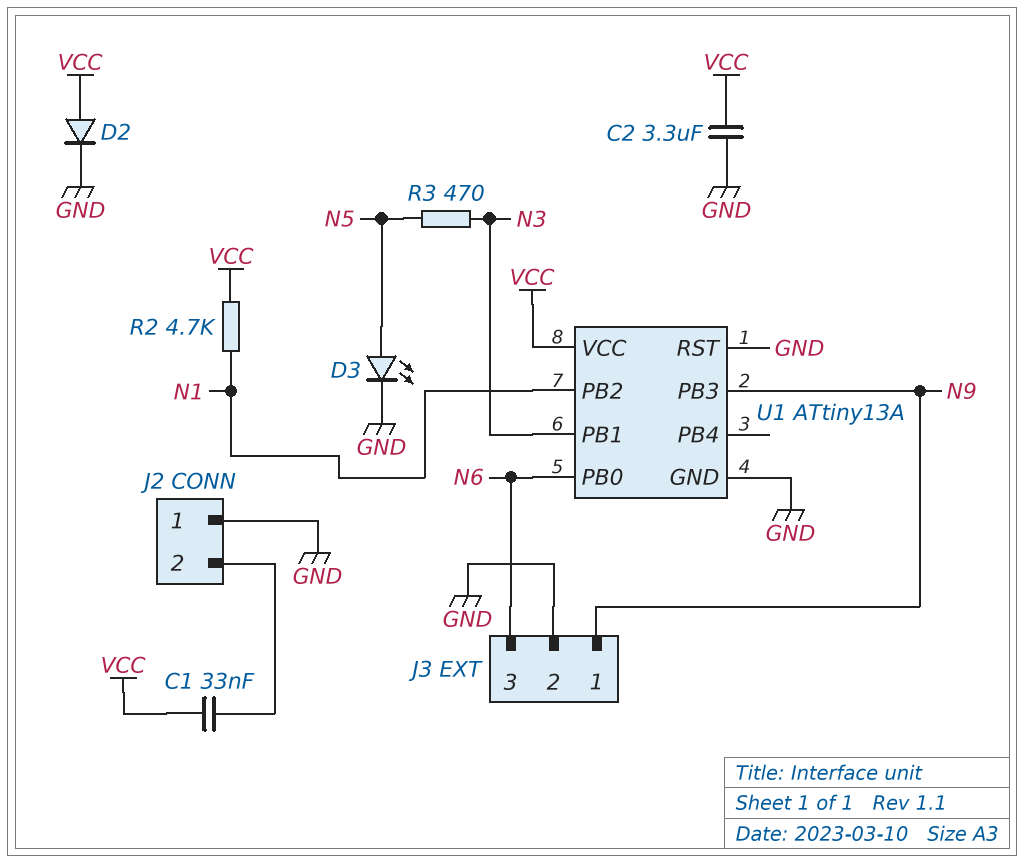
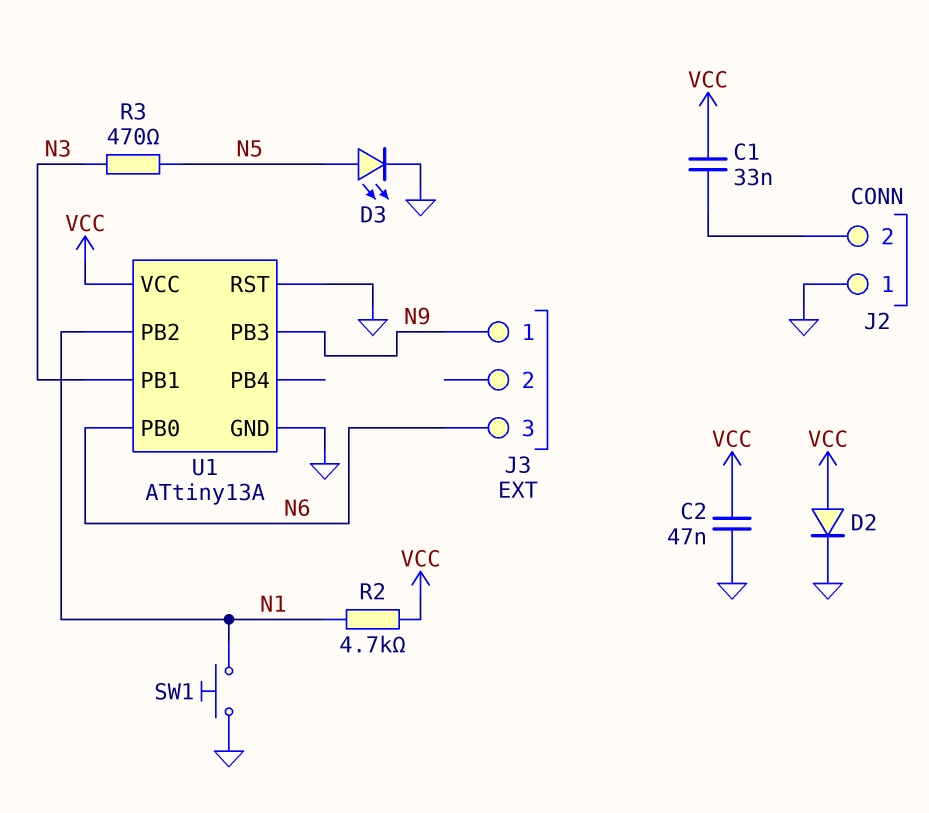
C2: 3.3uF (GND, VCC) -> 47nF (GND, VCC)
J3 pin 2: GND -> none
SW1: none -> button (GND, N1)

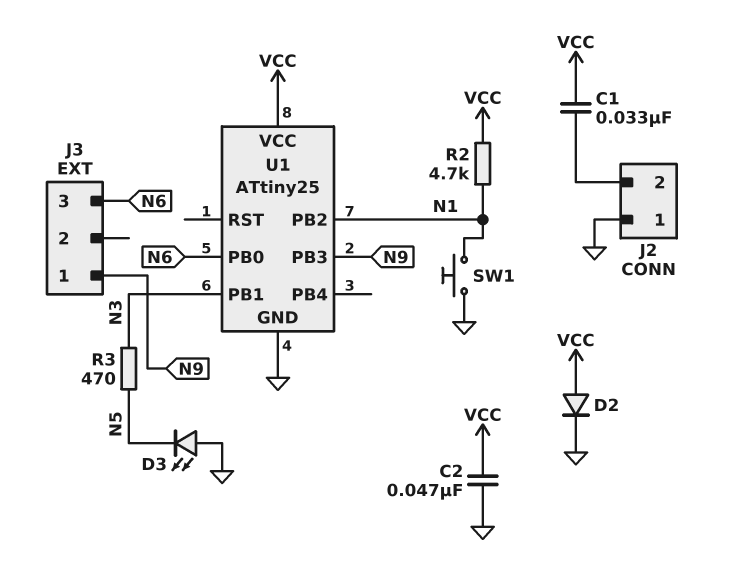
D3: LED (A N5, K GND) -> LED (A GND, K N5)
U1: ATtiny13A -> ATtiny25
U1 pin RST: GND -> none

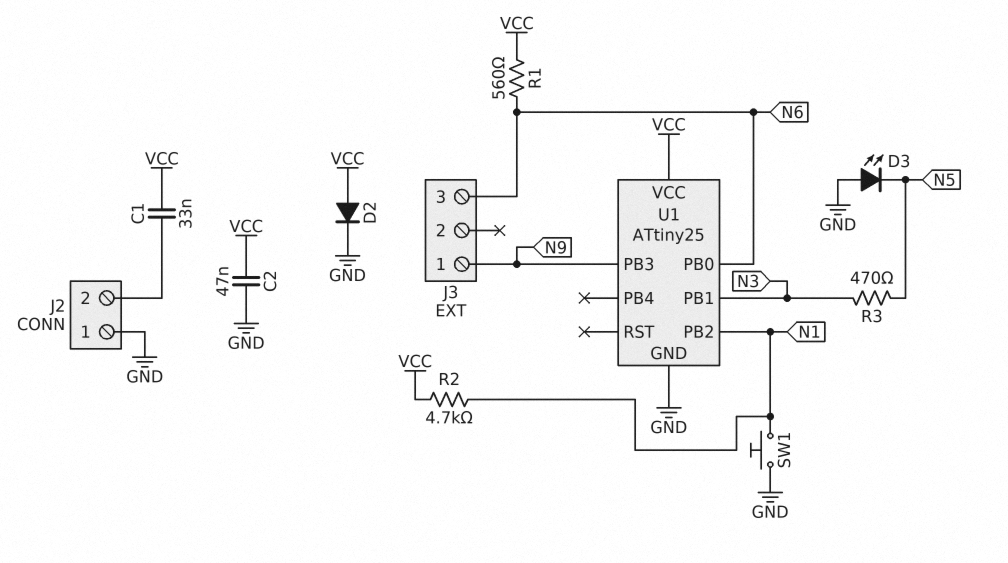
R1: none -> 560 (N6, VCC)

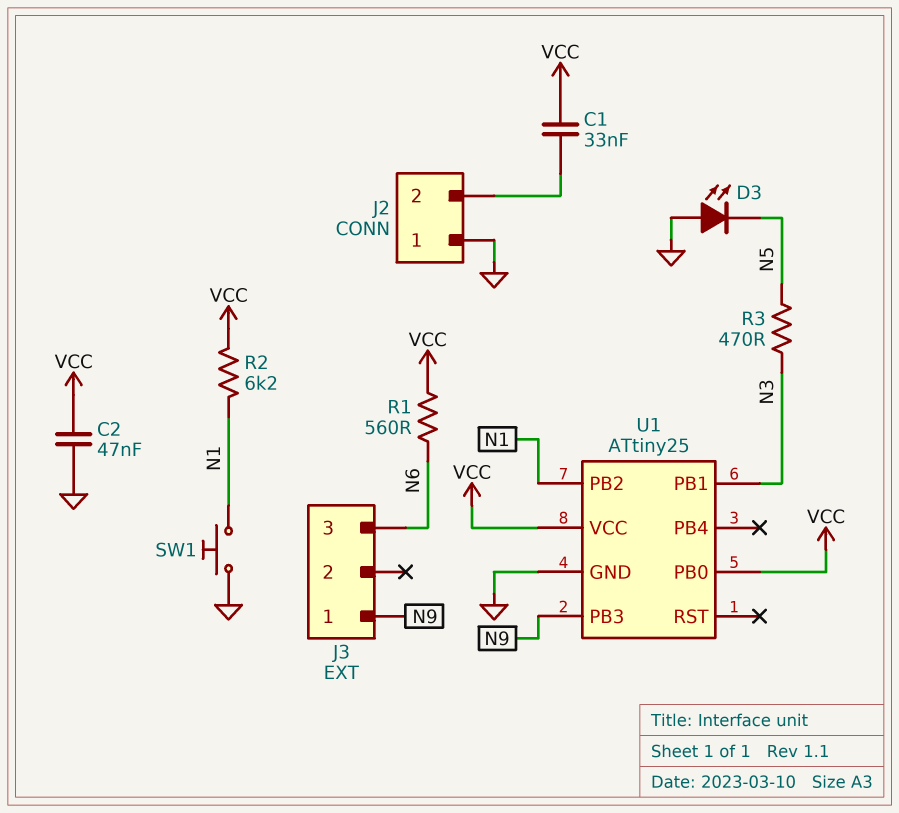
D2: diode (A VCC, K GND) -> none
R2: 4.7k (N1, VCC) -> 6.2k (N1, VCC)
U1 pin PB0: N6 -> VCC

